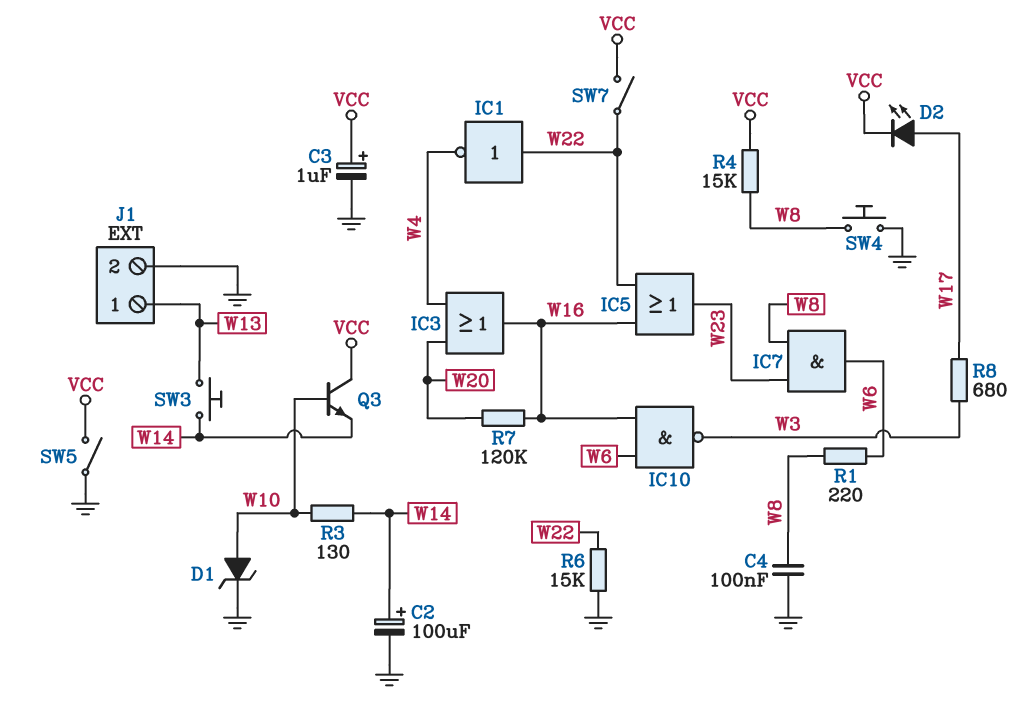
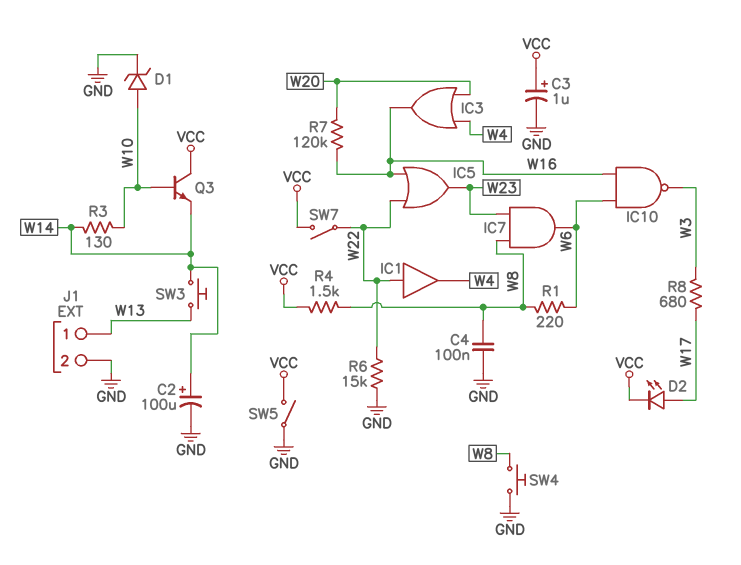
IC1: NOT (in W22, out W4) -> buffer (in W22, out W4)
R4: 15k (VCC, W8) -> 1.5k (VCC, W8)

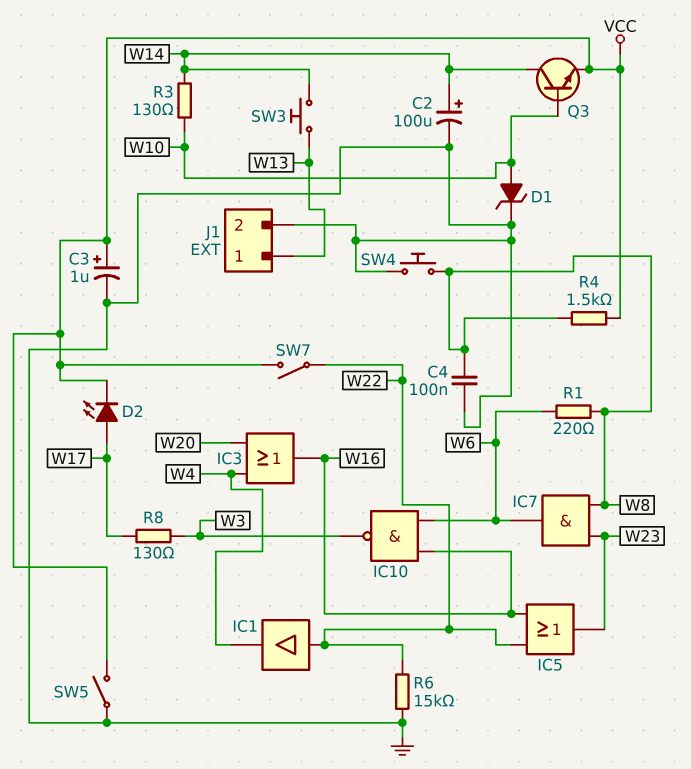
Q3: NPN (B W10, C VCC, E W14) -> NPN (B W10, C W14, E VCC)
R7: 120k (W16, W20) -> none
R8: 680 (W3, W17) -> 130 (W3, W17)

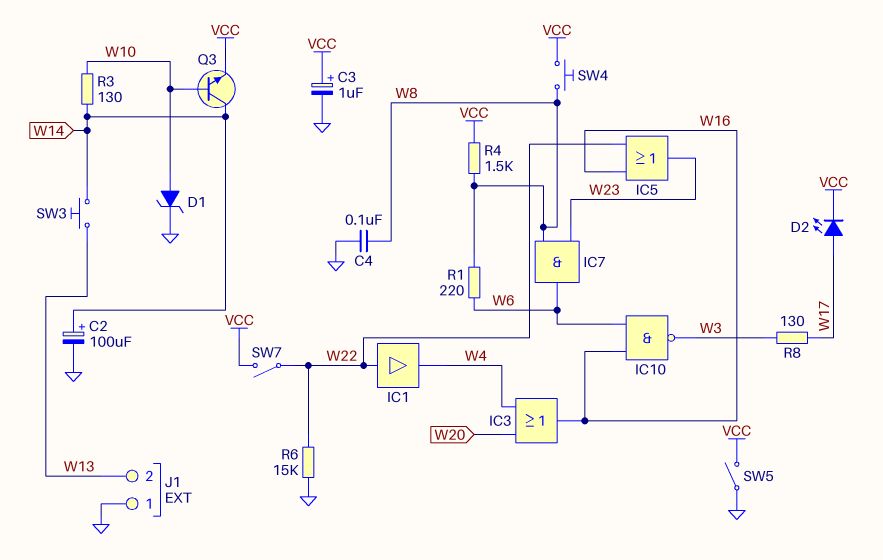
J1 pin 1: W13 -> GND
J1 pin 2: GND -> W13
SW4: button (GND, W8) -> button (VCC, W8)

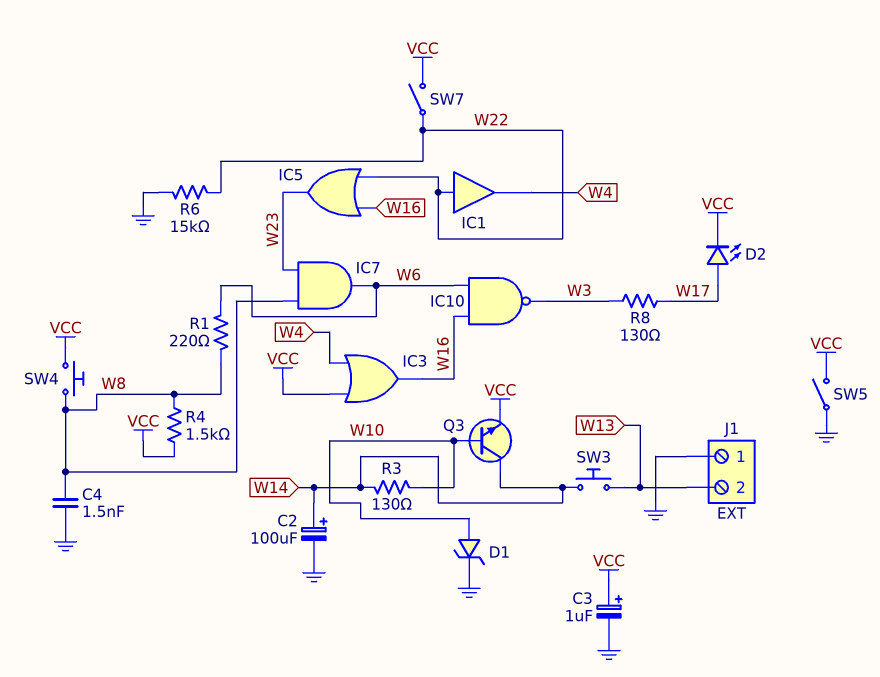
C4: 100nF (GND, W8) -> 1.5nF (GND, W8)
IC3: OR (in W4, in W20, out W16) -> OR (in VCC, in W4, out W16)

